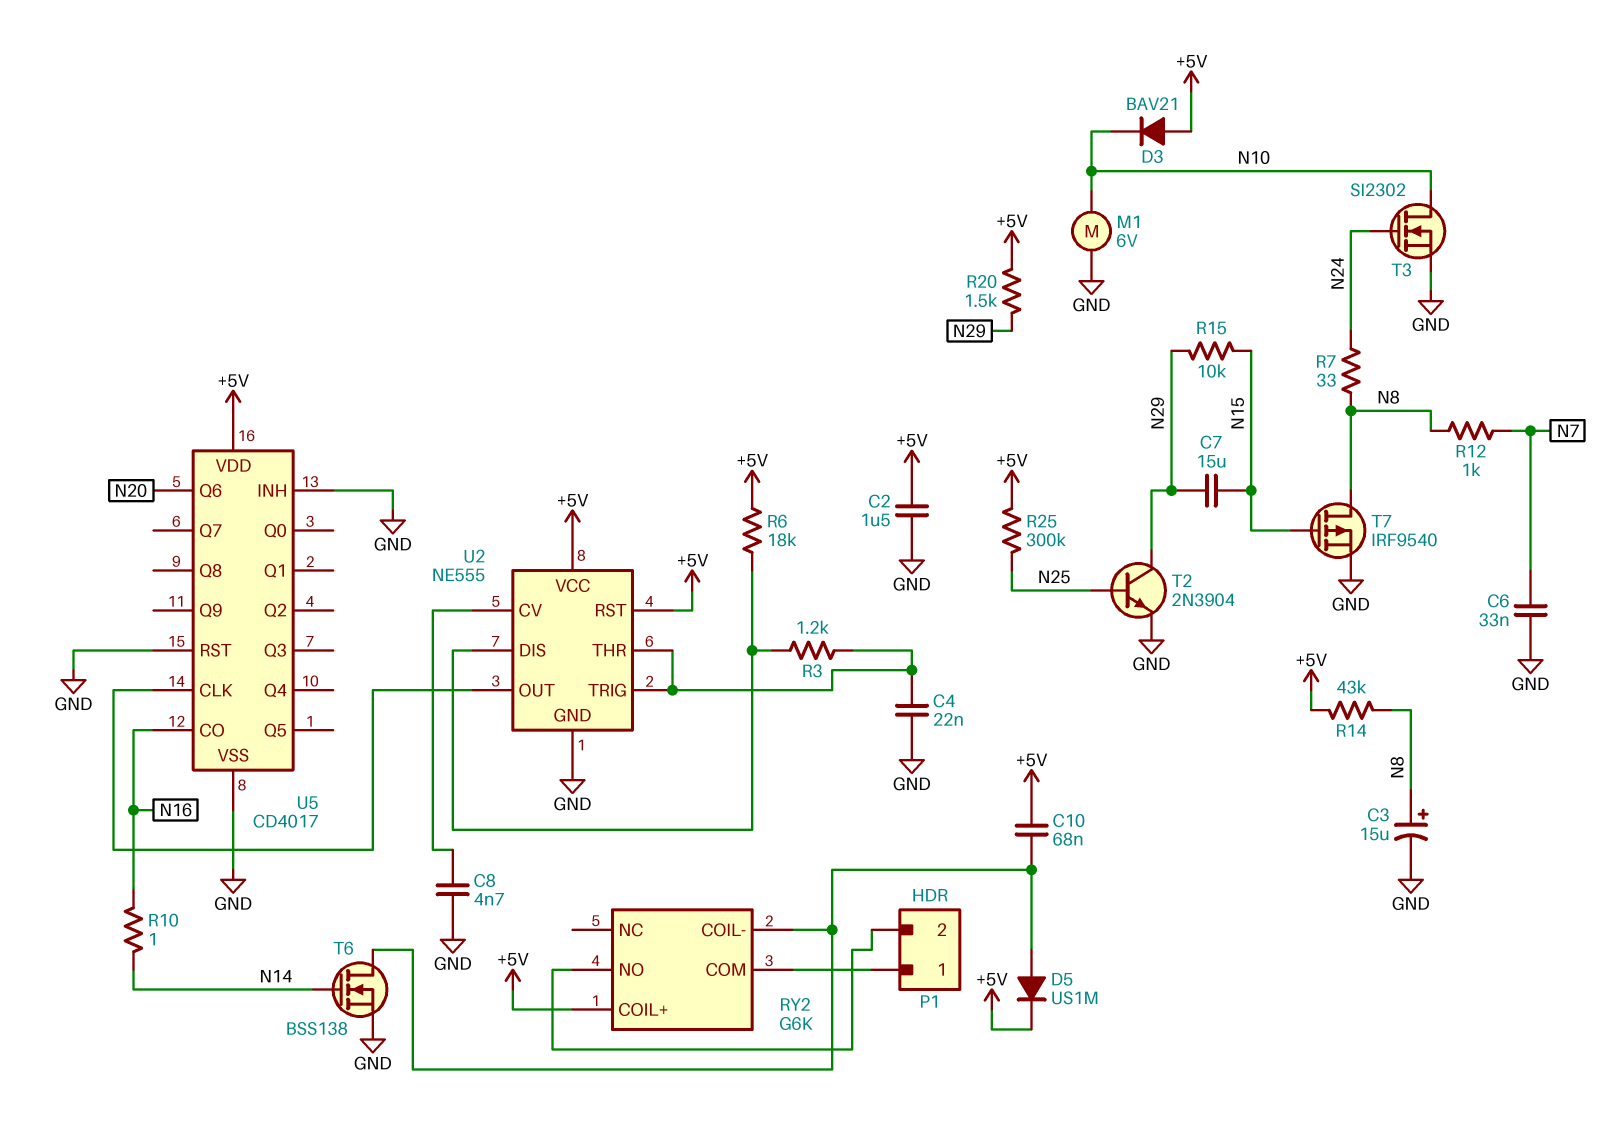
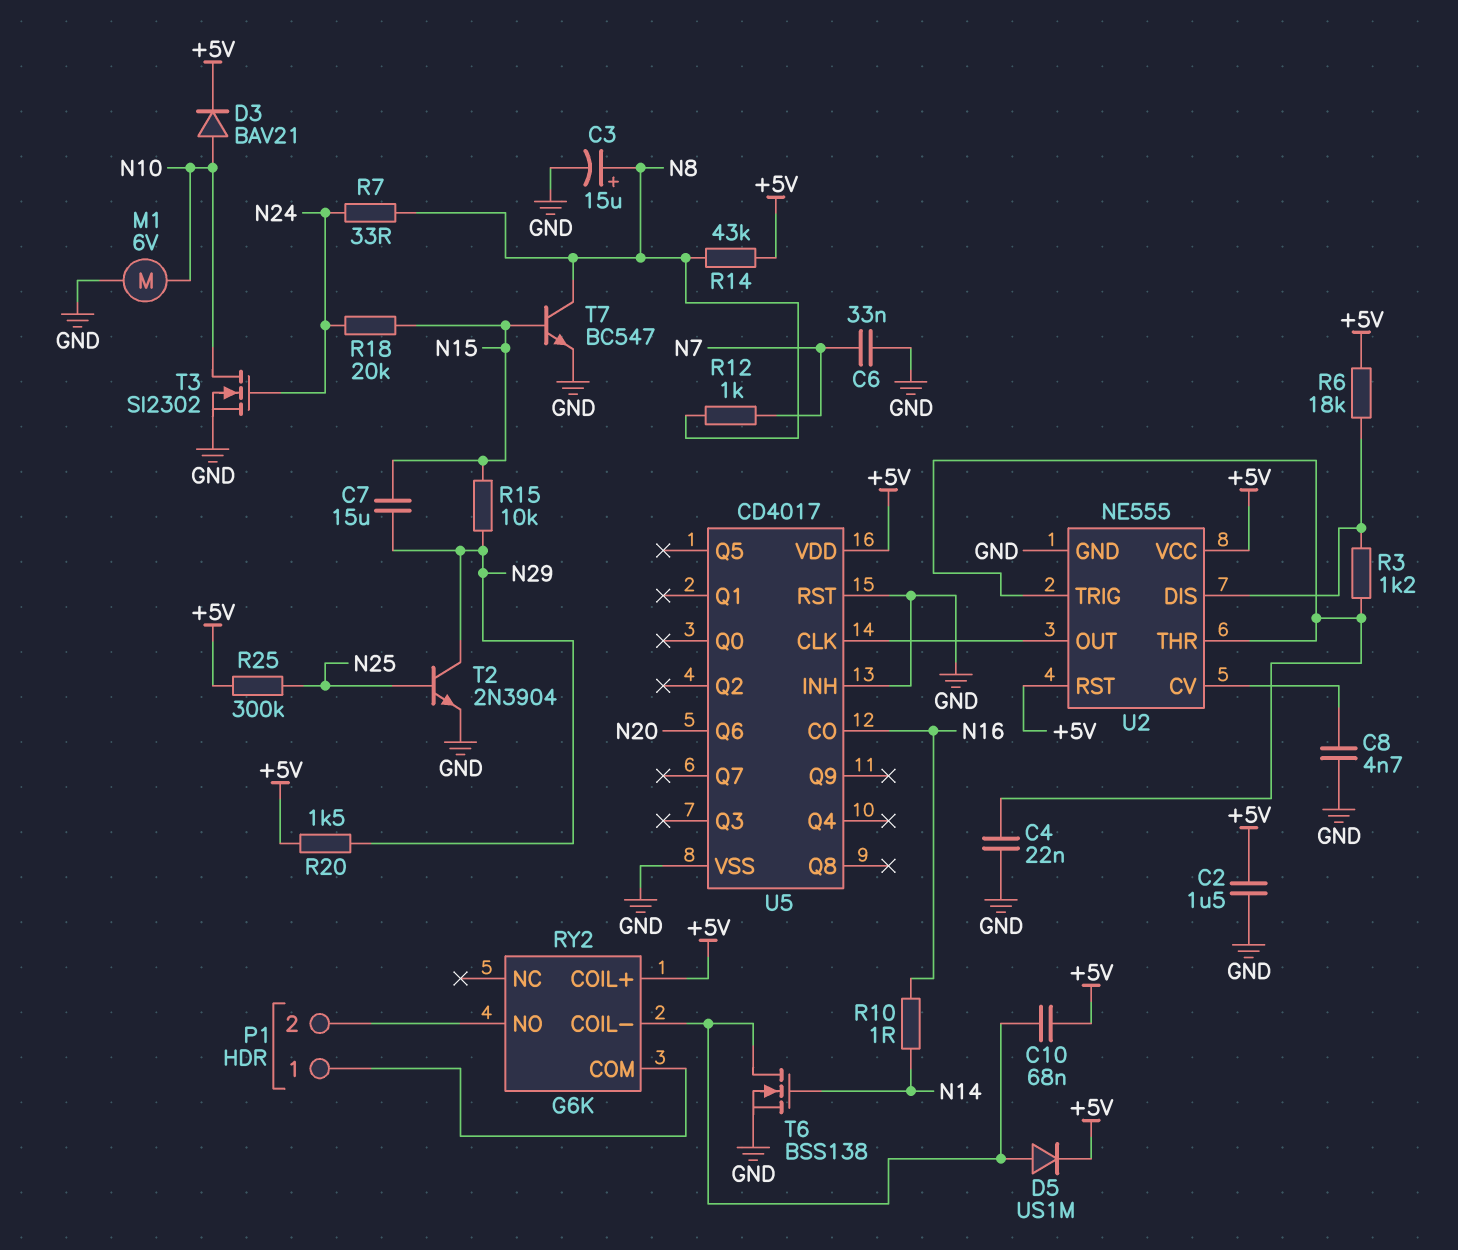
D3: diode BAV21 (A +5V, K N10) -> diode BAV21 (A N10, K +5V)
R18: none -> 20k (N15, N24)
T7: PMOS IRF9540 (G N15, D N8, S GND) -> NPN BC547 (B N15, C N8, E GND)

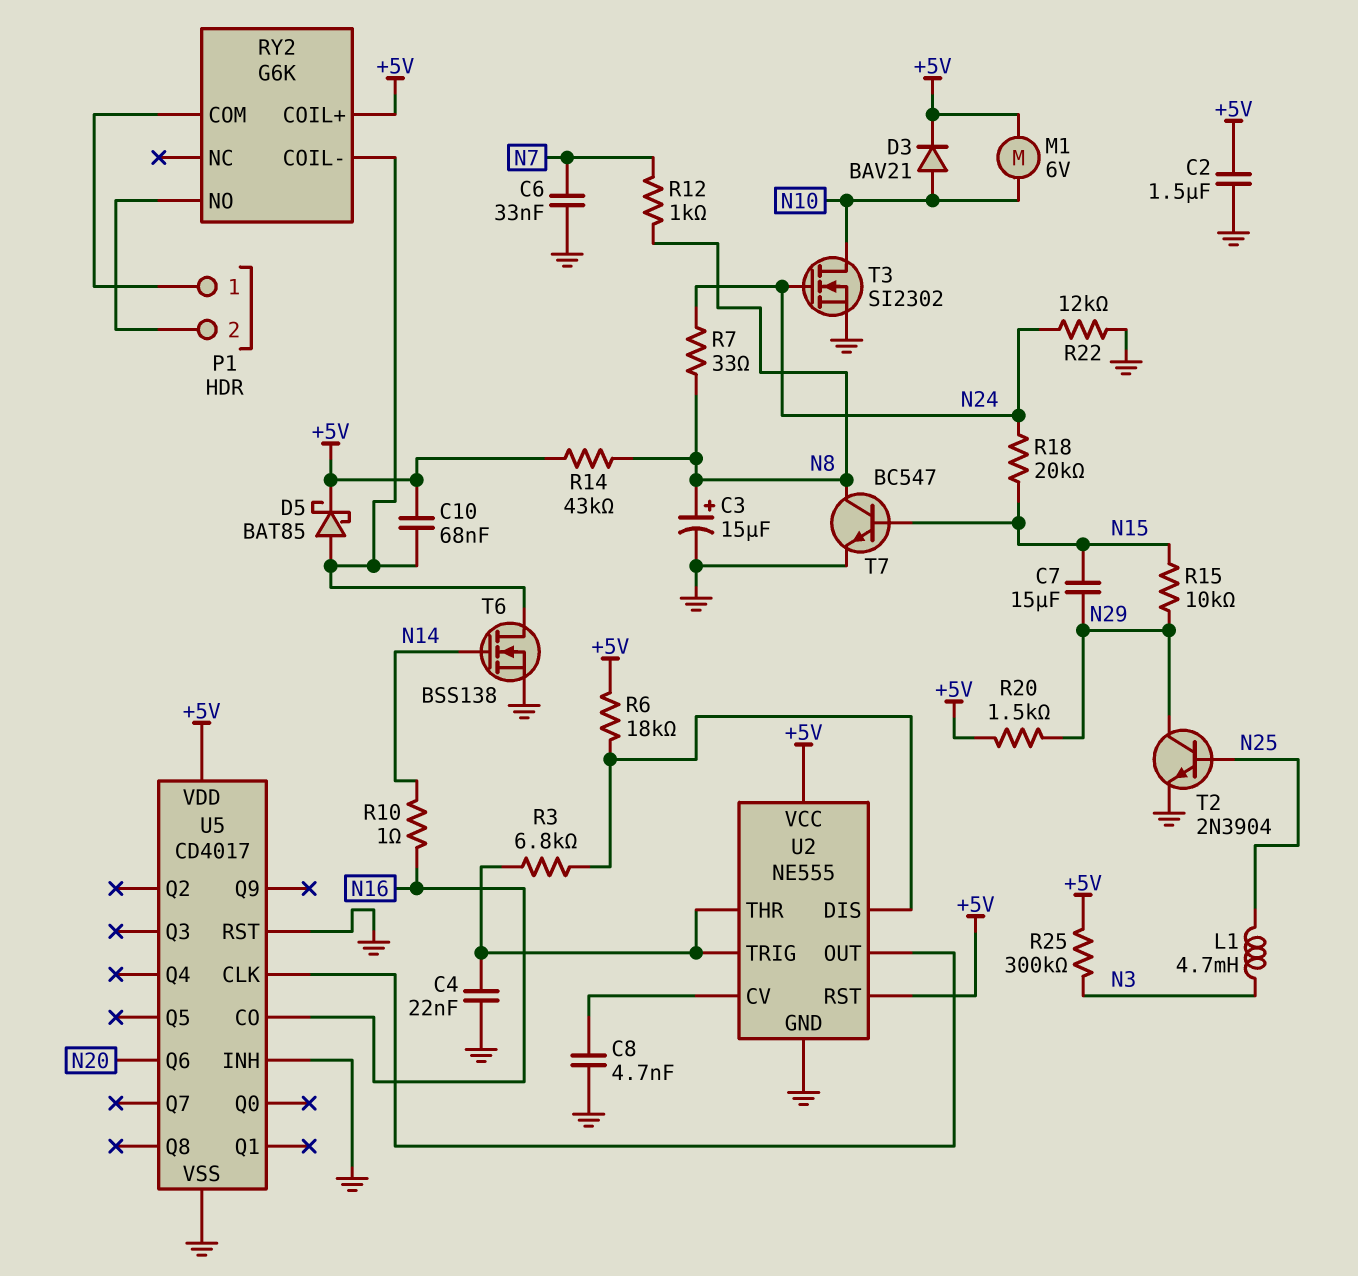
D5: diode US1M (A RY2/COIL-, K +5V) -> schottky BAT85 (A RY2/COIL-, K +5V)
L1: none -> 4.7mH (N3, N25)
M1: motor 6V (GND, N10) -> motor 6V (+5V, N10)
R3: 1.2k (U2/DIS, U2/THR) -> 6.8k (U2/DIS, U2/THR)
R22: none -> 12k (GND, N24)
R25: 300k (+5V, N25) -> 300k (+5V, N3)

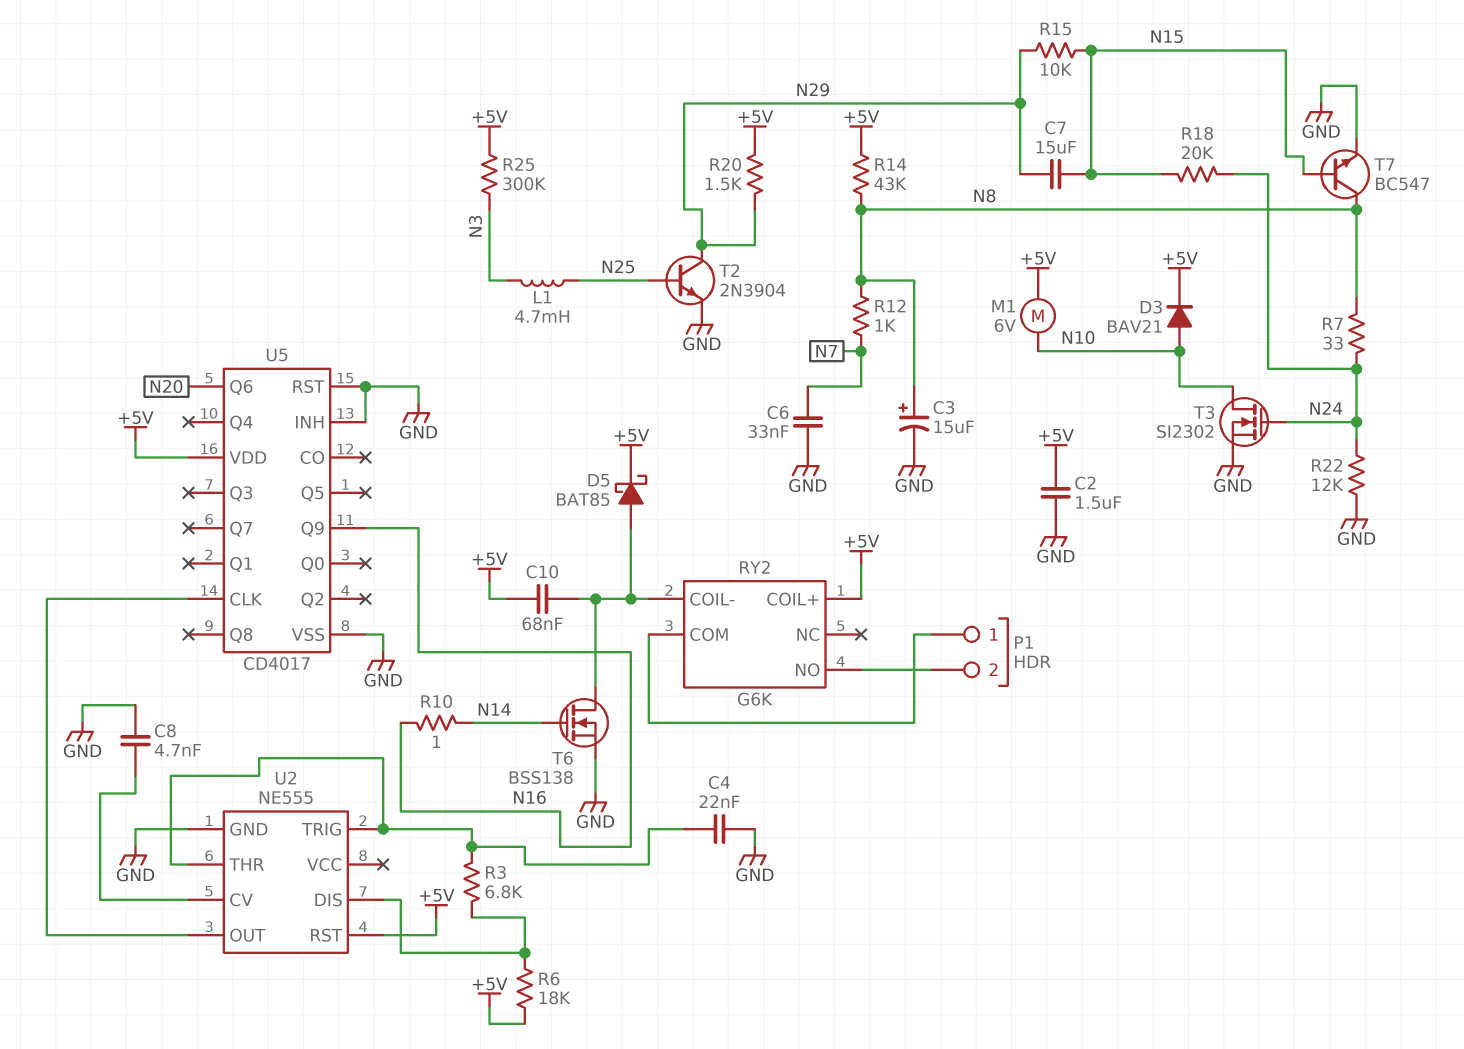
U2 pin VCC: +5V -> none
U5 pin CO: N16 -> none
U5 pin Q9: none -> N16

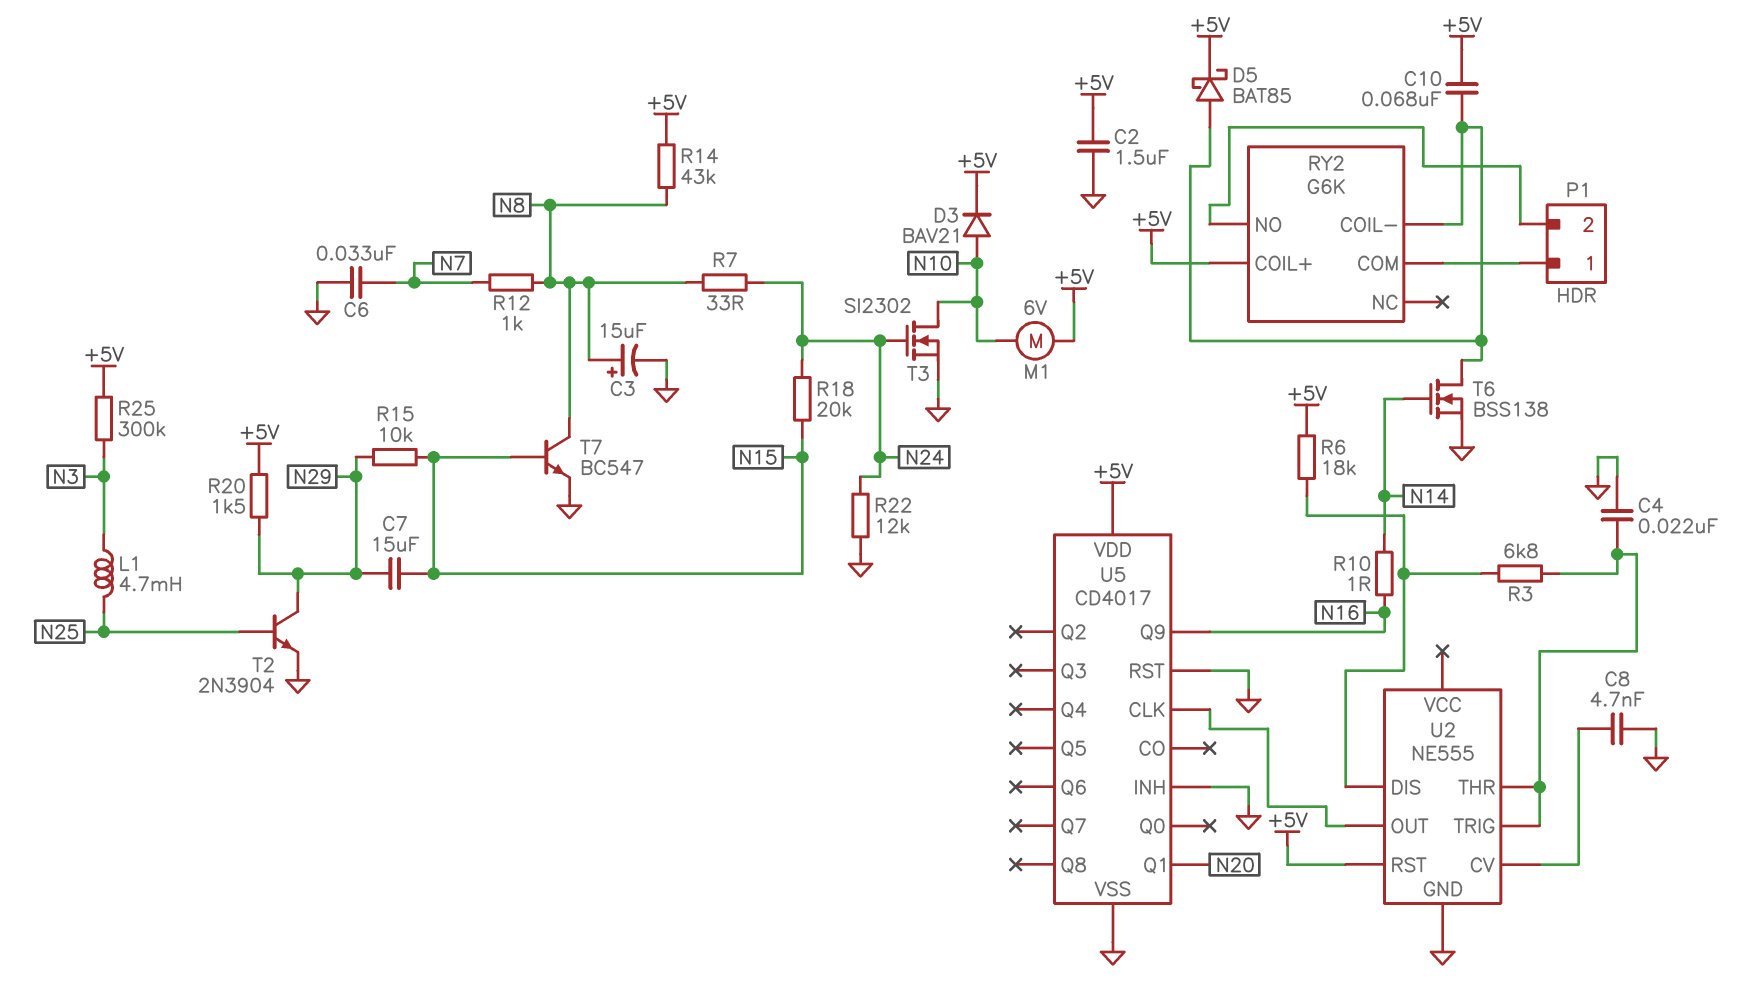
U5 pin Q1: none -> N20
U5 pin Q6: N20 -> none

